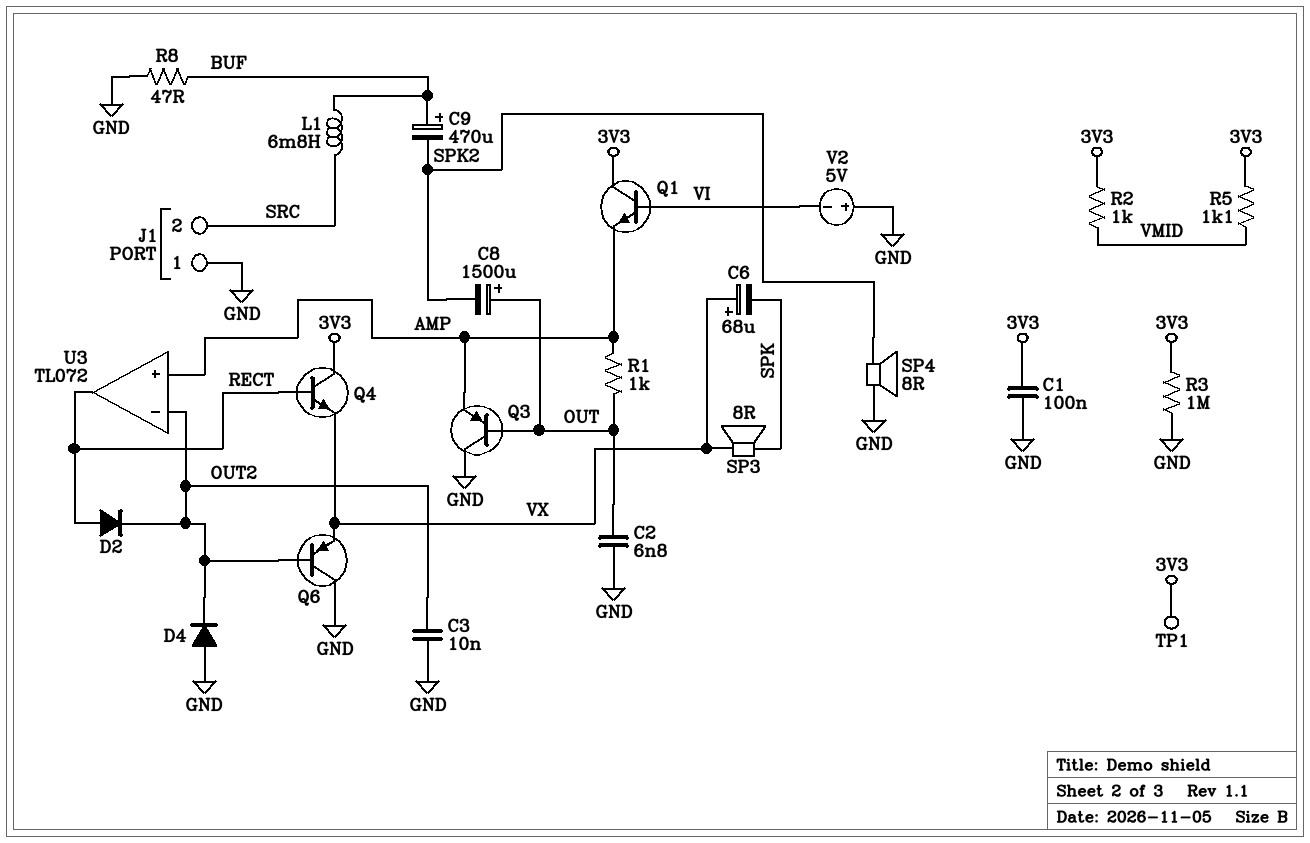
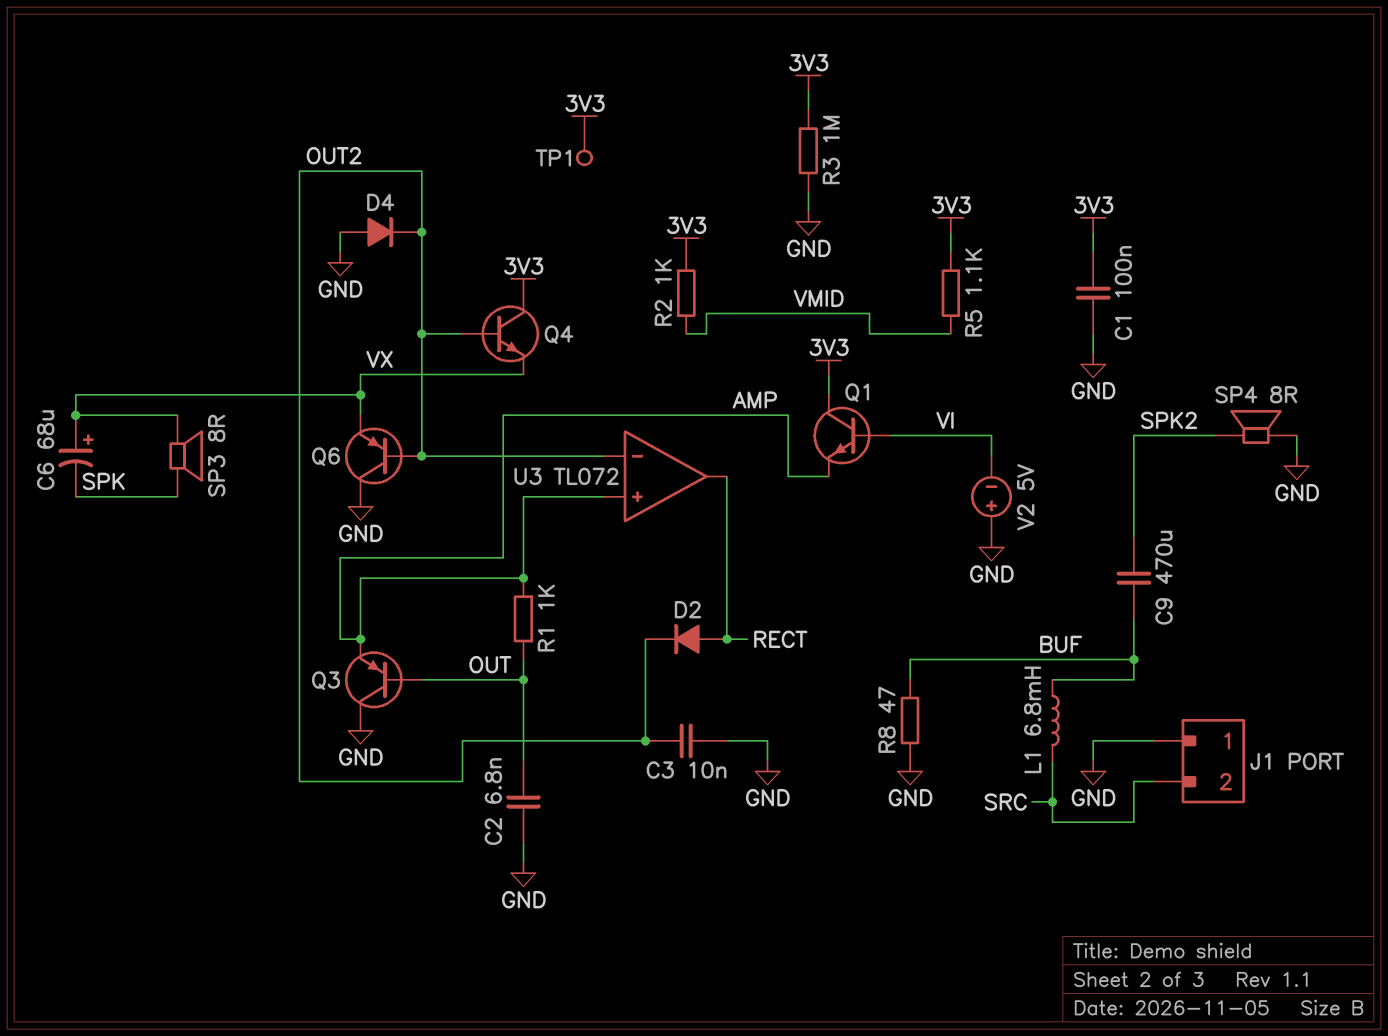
C8: 1500uF (plus OUT, minus SPK2) -> none
C9: 470uF (plus BUF, minus SPK2) -> 470uF (BUF, SPK2)
Q4: NPN (B RECT, C 3V3, E VX) -> NPN (B OUT2, C 3V3, E VX)

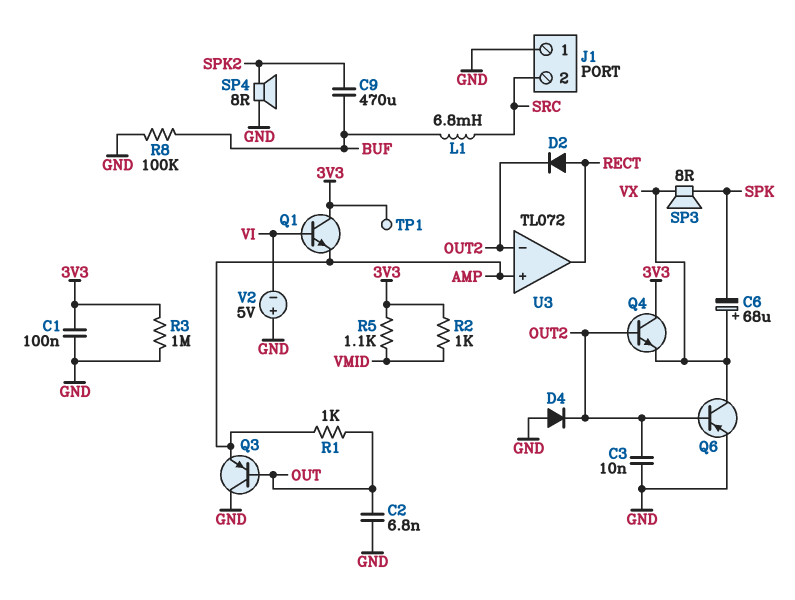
Q6: PNP (B OUT2, C GND, E VX) -> PNP (B OUT2, C VX, E GND)
R8: 47 (BUF, GND) -> 100k (BUF, GND)

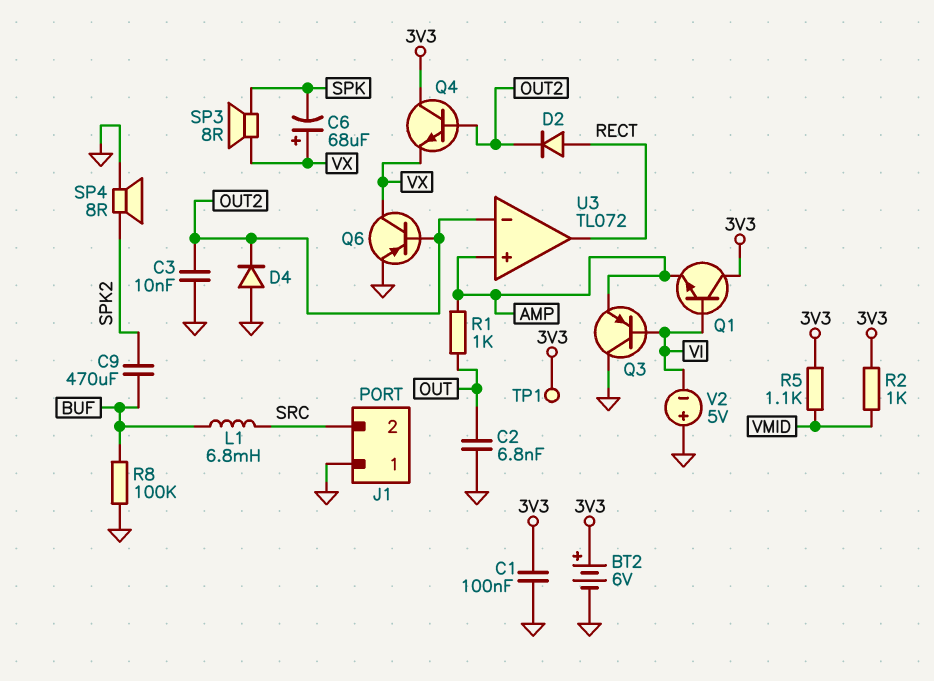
BT2: none -> 6V (plus 3V3, minus GND)
Q3: PNP (B OUT, C GND, E AMP) -> PNP (B VI, C GND, E AMP)
R3: 1M (3V3, GND) -> none

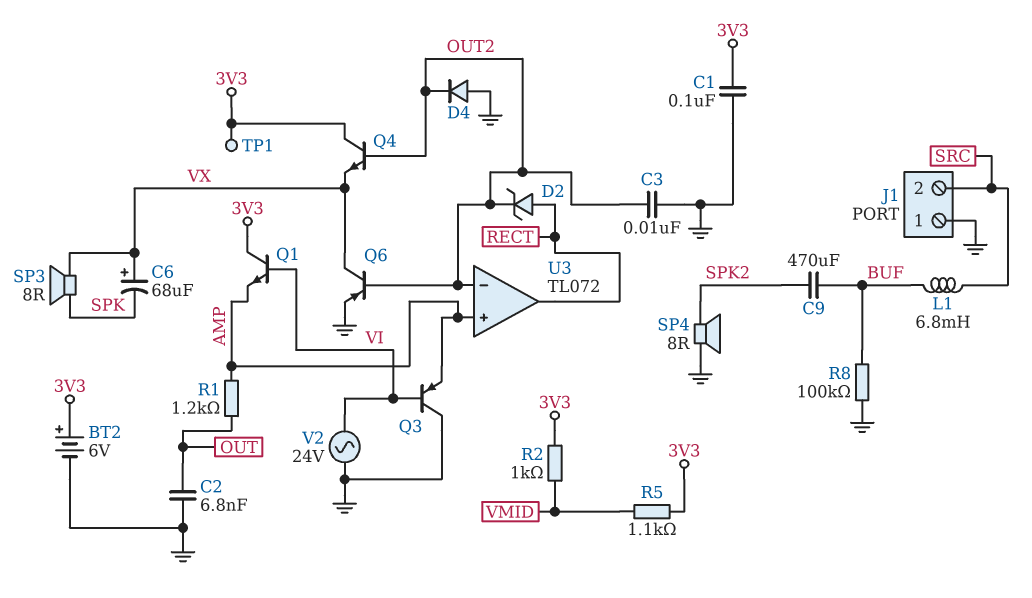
D2: diode (A RECT, K OUT2) -> zener (A RECT, K OUT2)
R1: 1k (AMP, OUT) -> 1.2k (AMP, OUT)
V2: 5V (plus GND, minus VI) -> AC 24V (GND, VI)

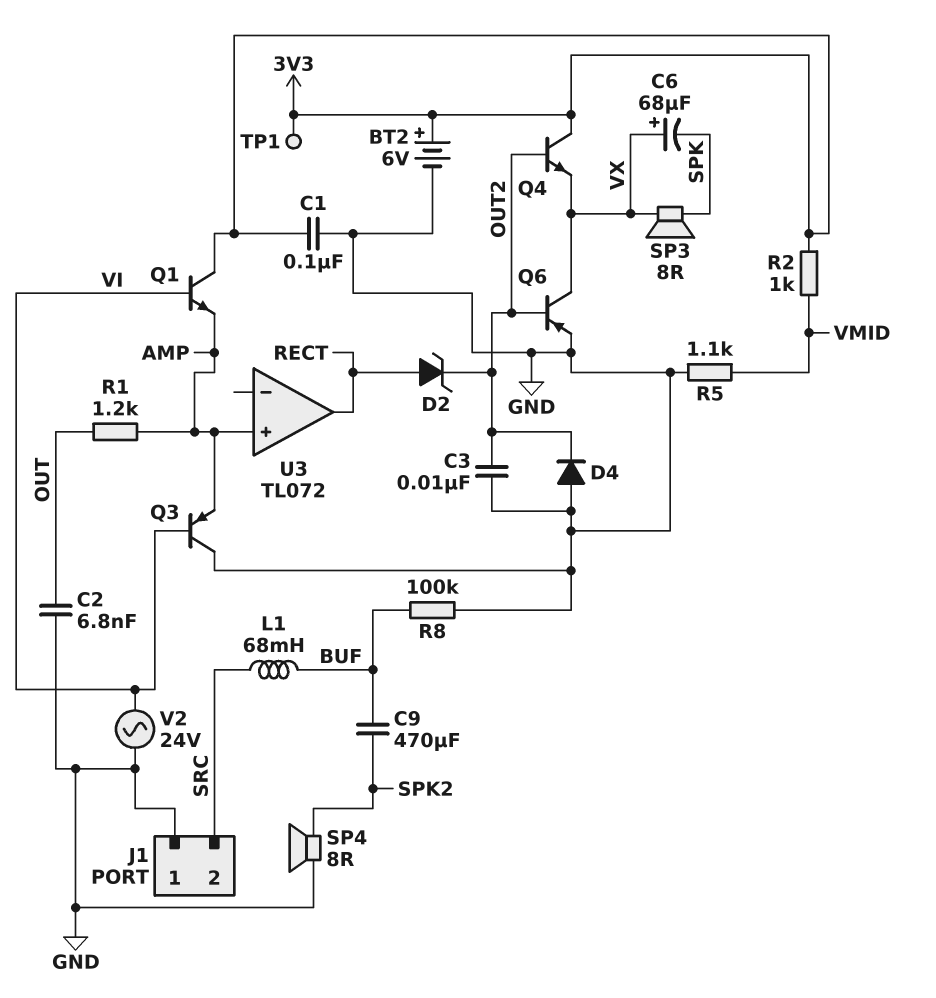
L1: 6.8mH (BUF, SRC) -> 68mH (BUF, SRC)
R5: 1.1k (3V3, VMID) -> 1.1k (GND, VMID)
U3 pin in-: OUT2 -> none

